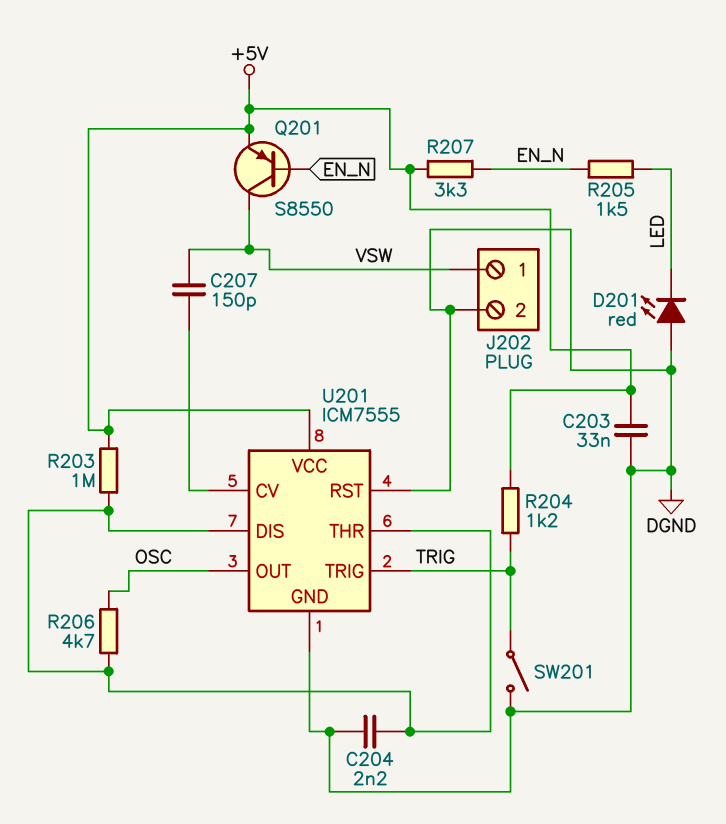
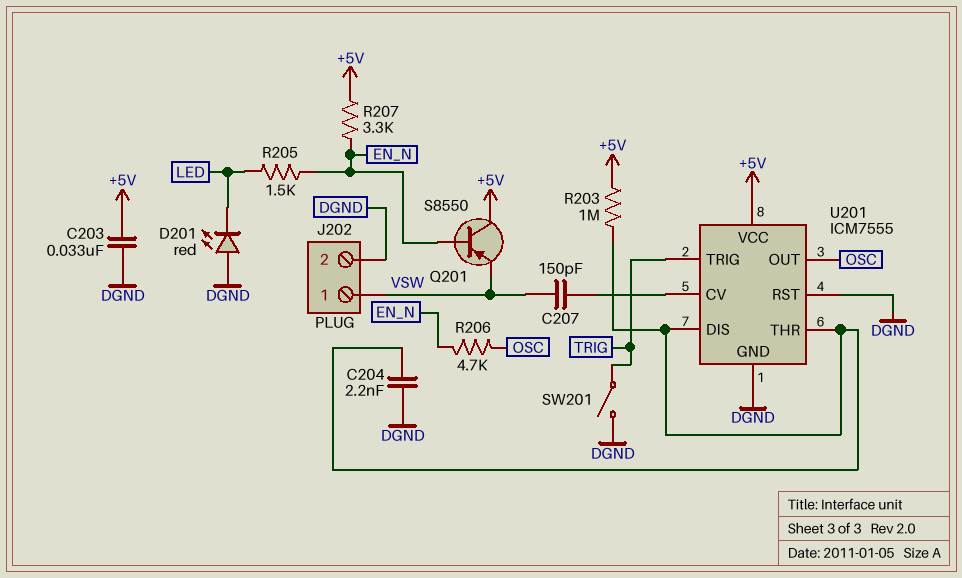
Q201: PNP S8550 (B EN_N, C VSW, E +5V) -> PNP S8550 (B EN_N, C +5V, E VSW)
R204: 1.2k (+5V, TRIG) -> none
R206: 4.7k (OSC, U201/DIS) -> 4.7k (EN_N, OSC)

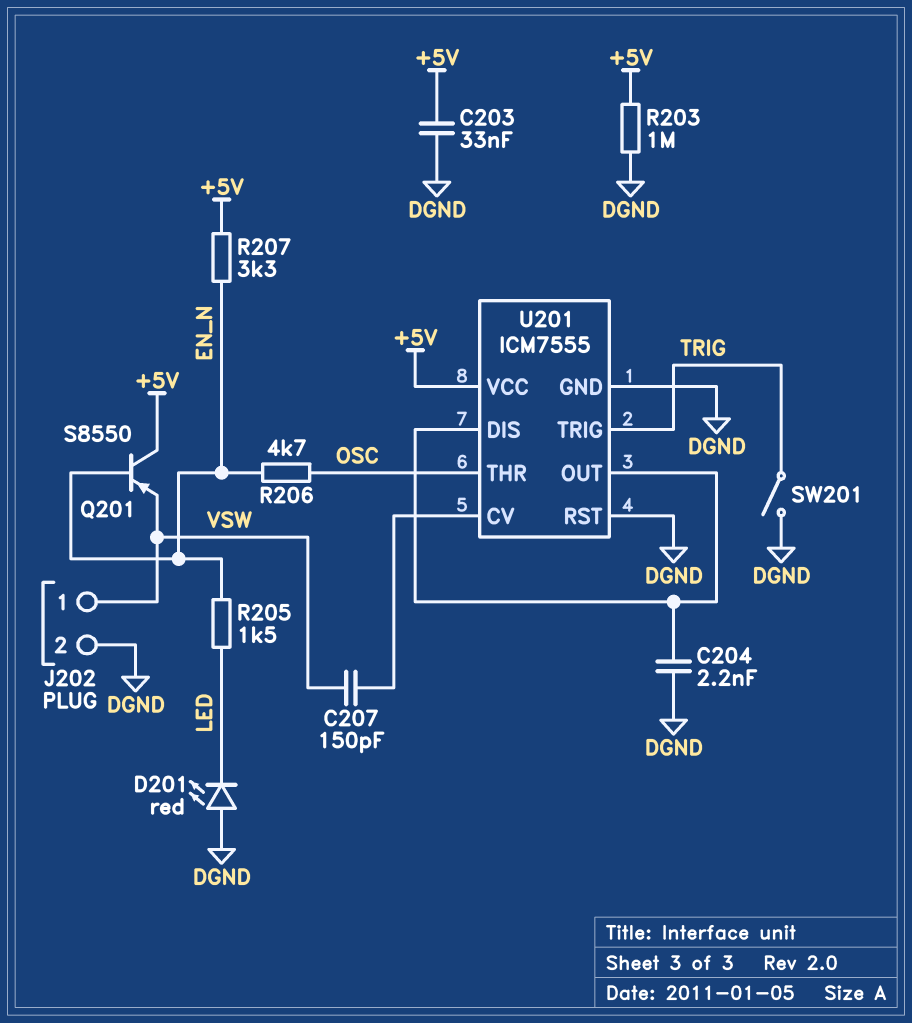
R203: 1M (+5V, U201/DIS) -> 1M (+5V, DGND)
U201 pin OUT: OSC -> U201/DIS
U201 pin THR: U201/DIS -> OSC

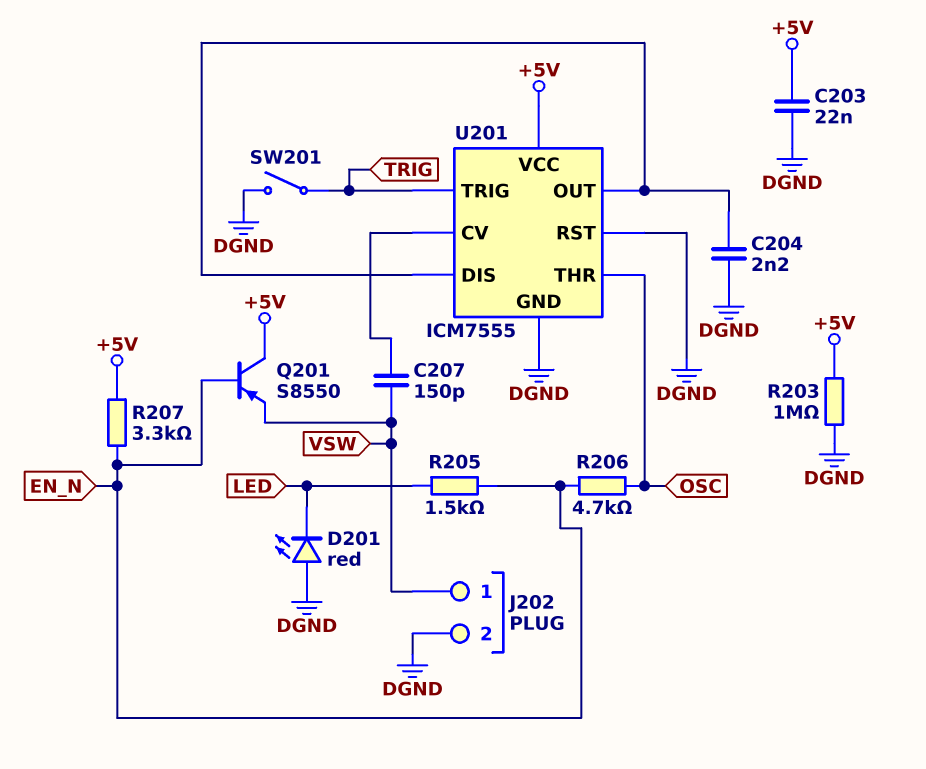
C203: 33nF (+5V, DGND) -> 22nF (+5V, DGND)

